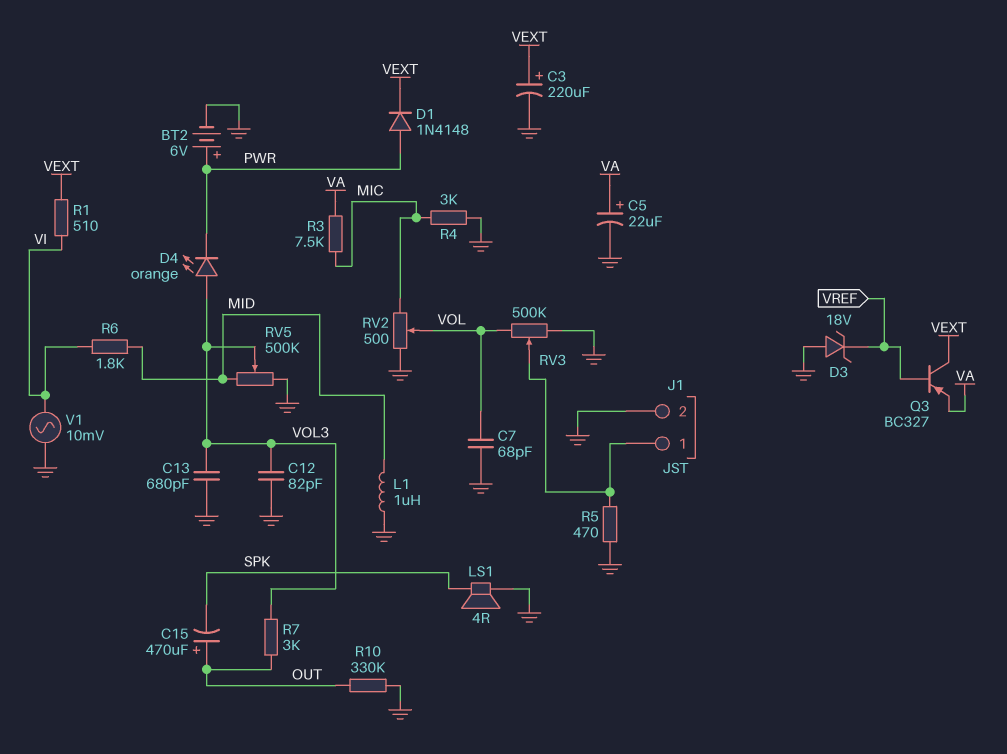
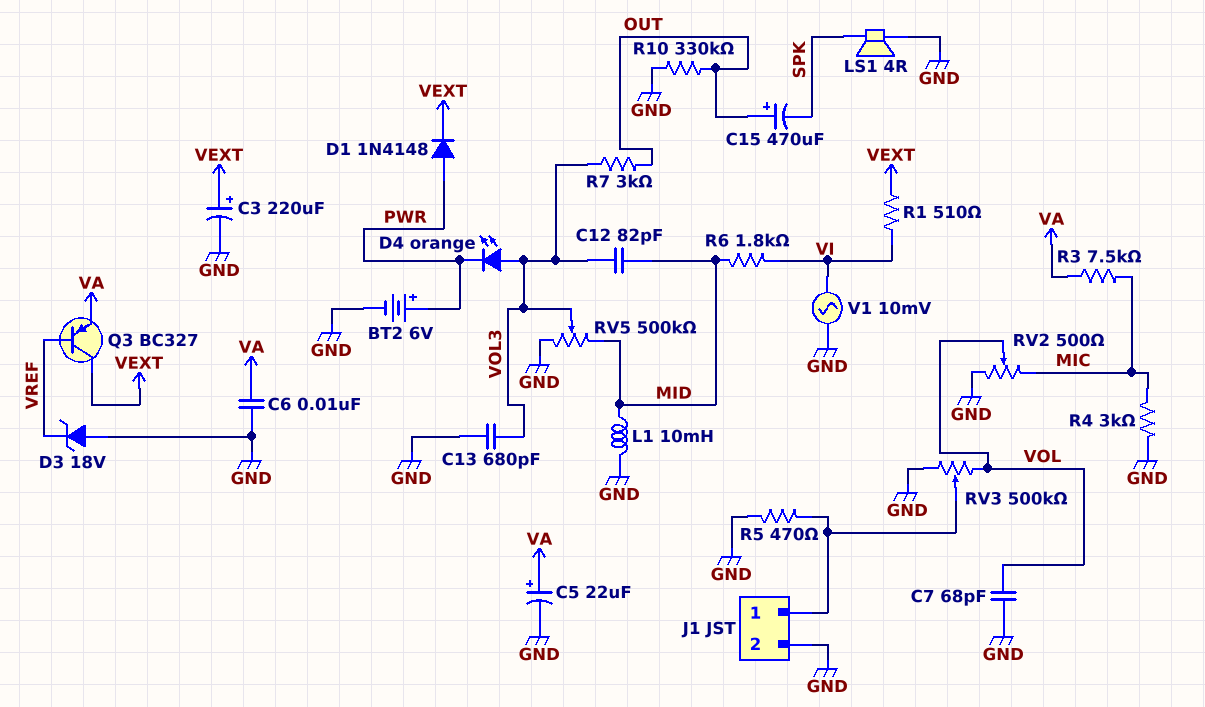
C6: none -> 10nF (GND, VA)
C12: 82pF (GND, VOL3) -> 82pF (MID, VOL3)
L1: 1uH (GND, MID) -> 10mH (GND, MID)

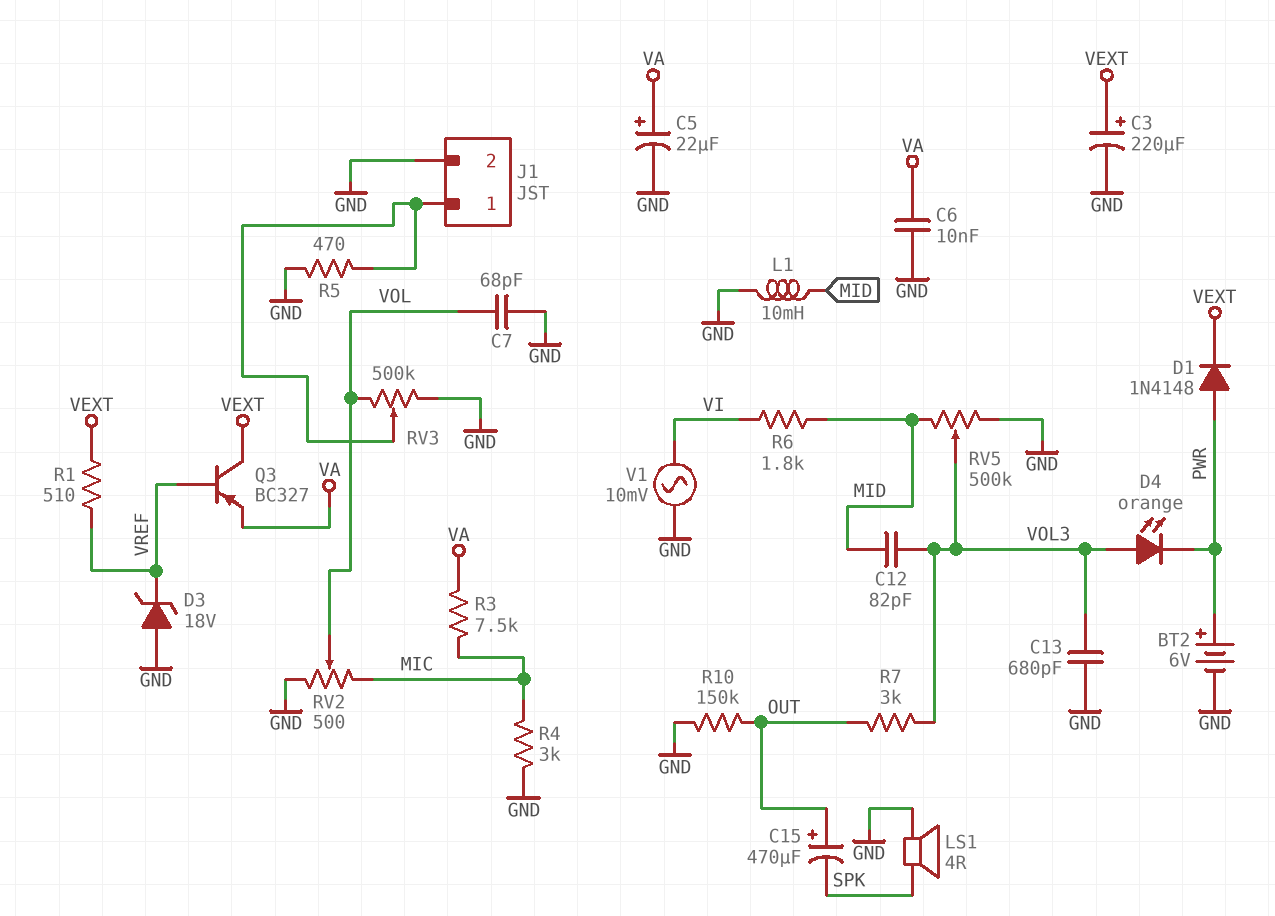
R1: 510 (VEXT, VI) -> 510 (VEXT, VREF)
R10: 330k (GND, OUT) -> 150k (GND, OUT)

